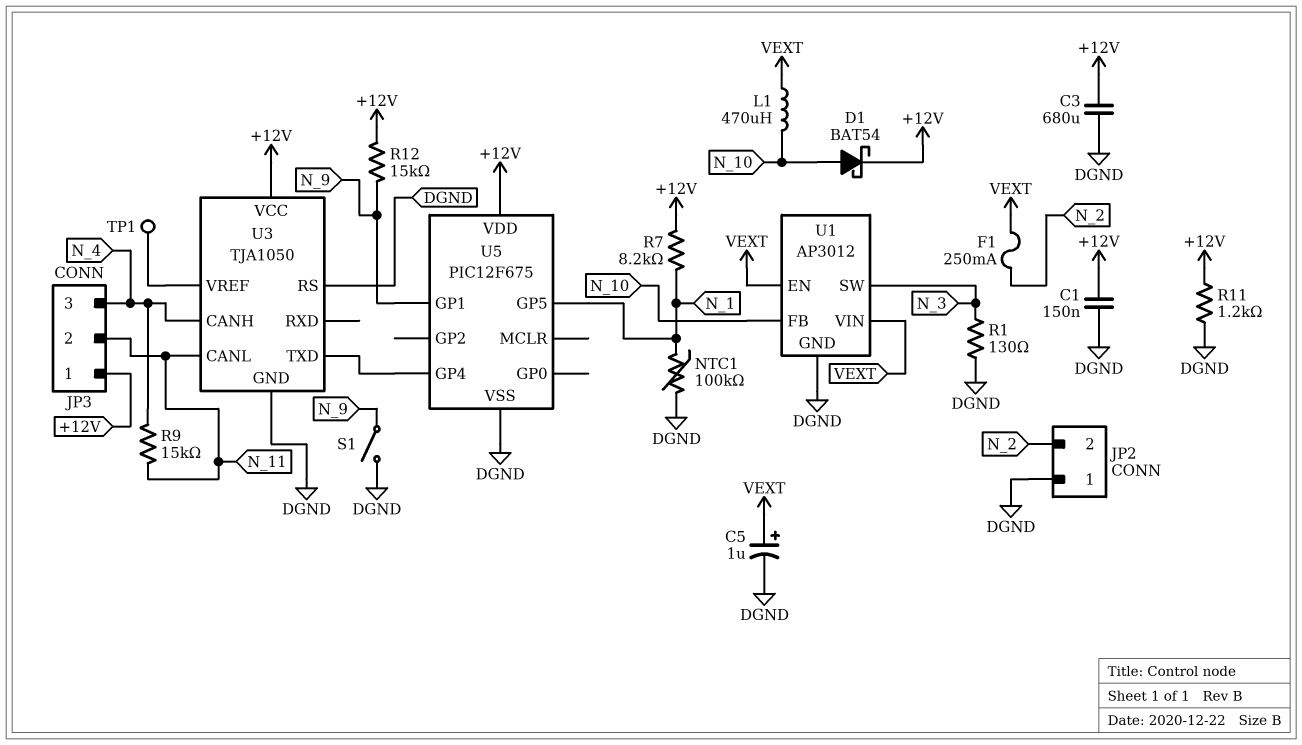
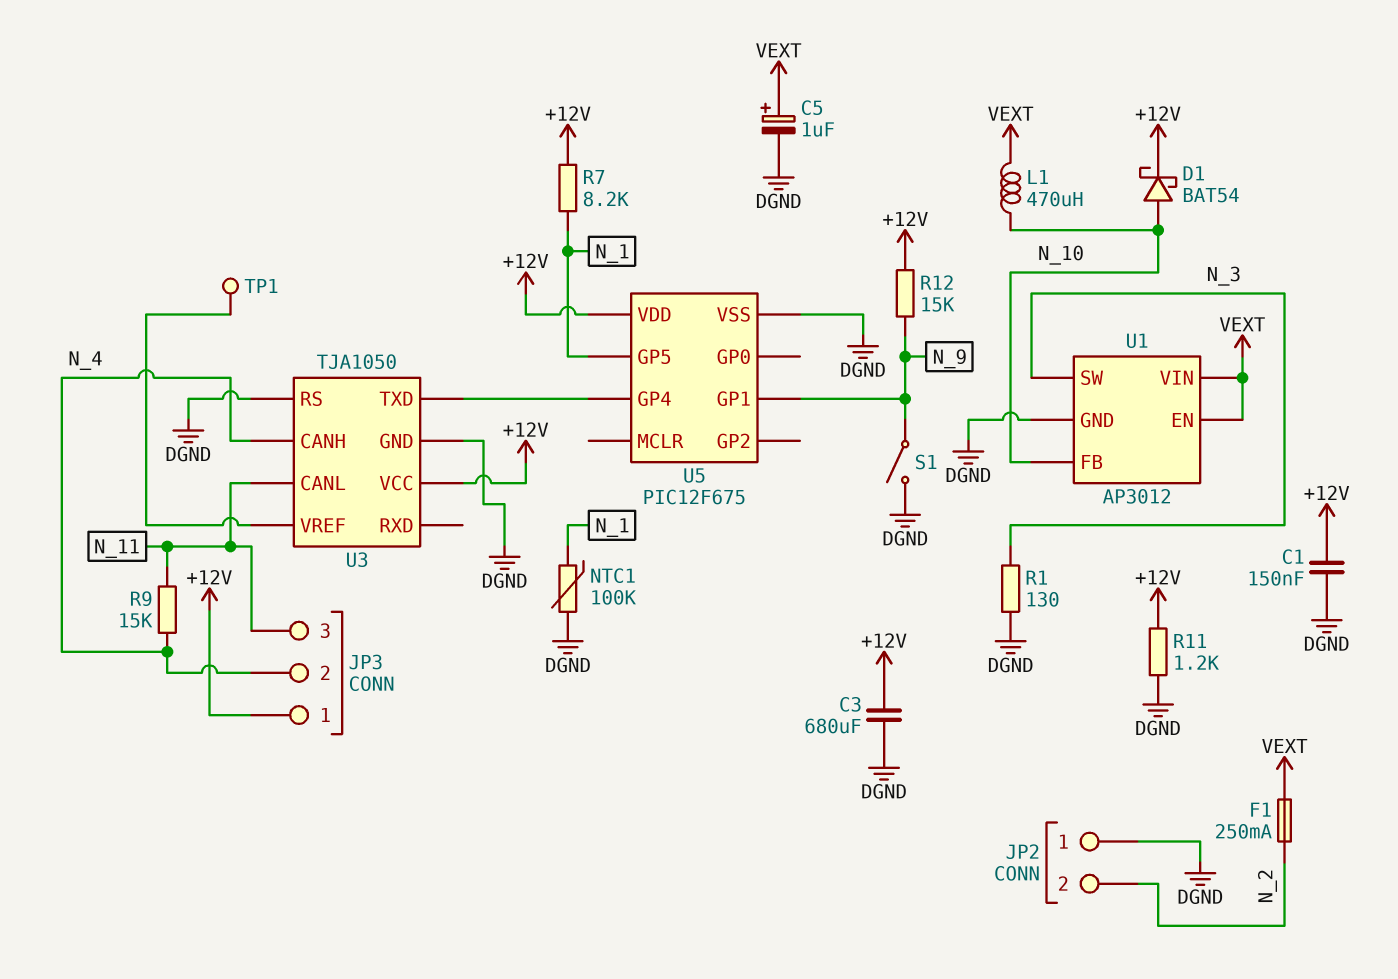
JP3 pin 2: N_11 -> N_4
JP3 pin 3: N_4 -> N_11

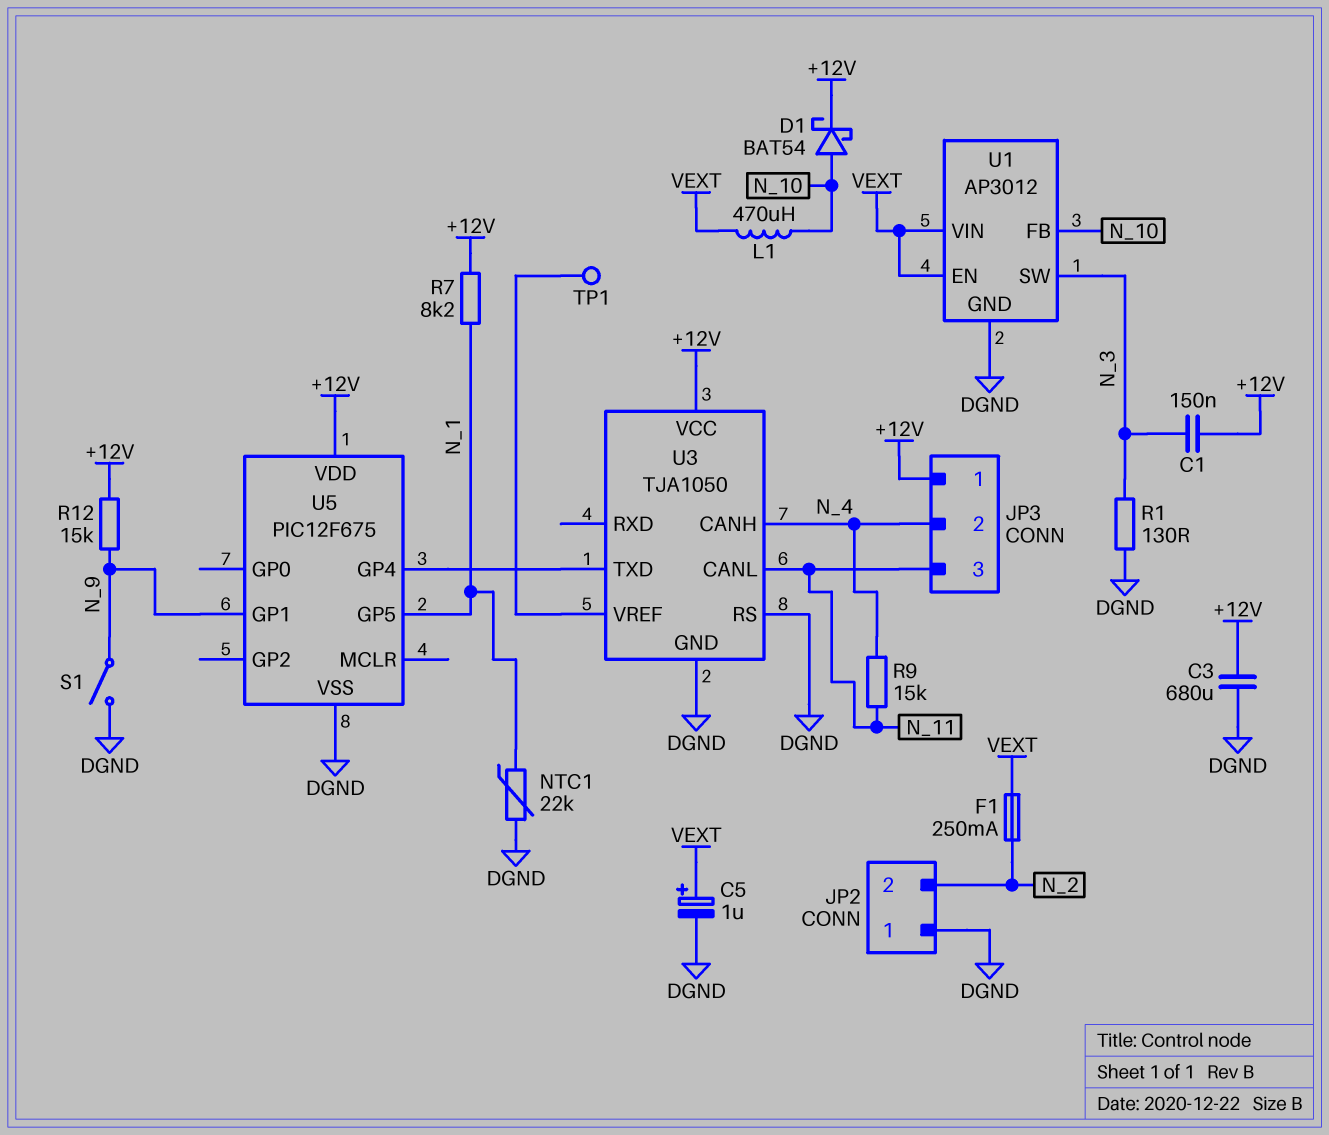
C1: 150nF (+12V, DGND) -> 150nF (+12V, N_3)
NTC1: 100k (DGND, N_1) -> 22k (DGND, N_1)
R11: 1.2k (+12V, DGND) -> none

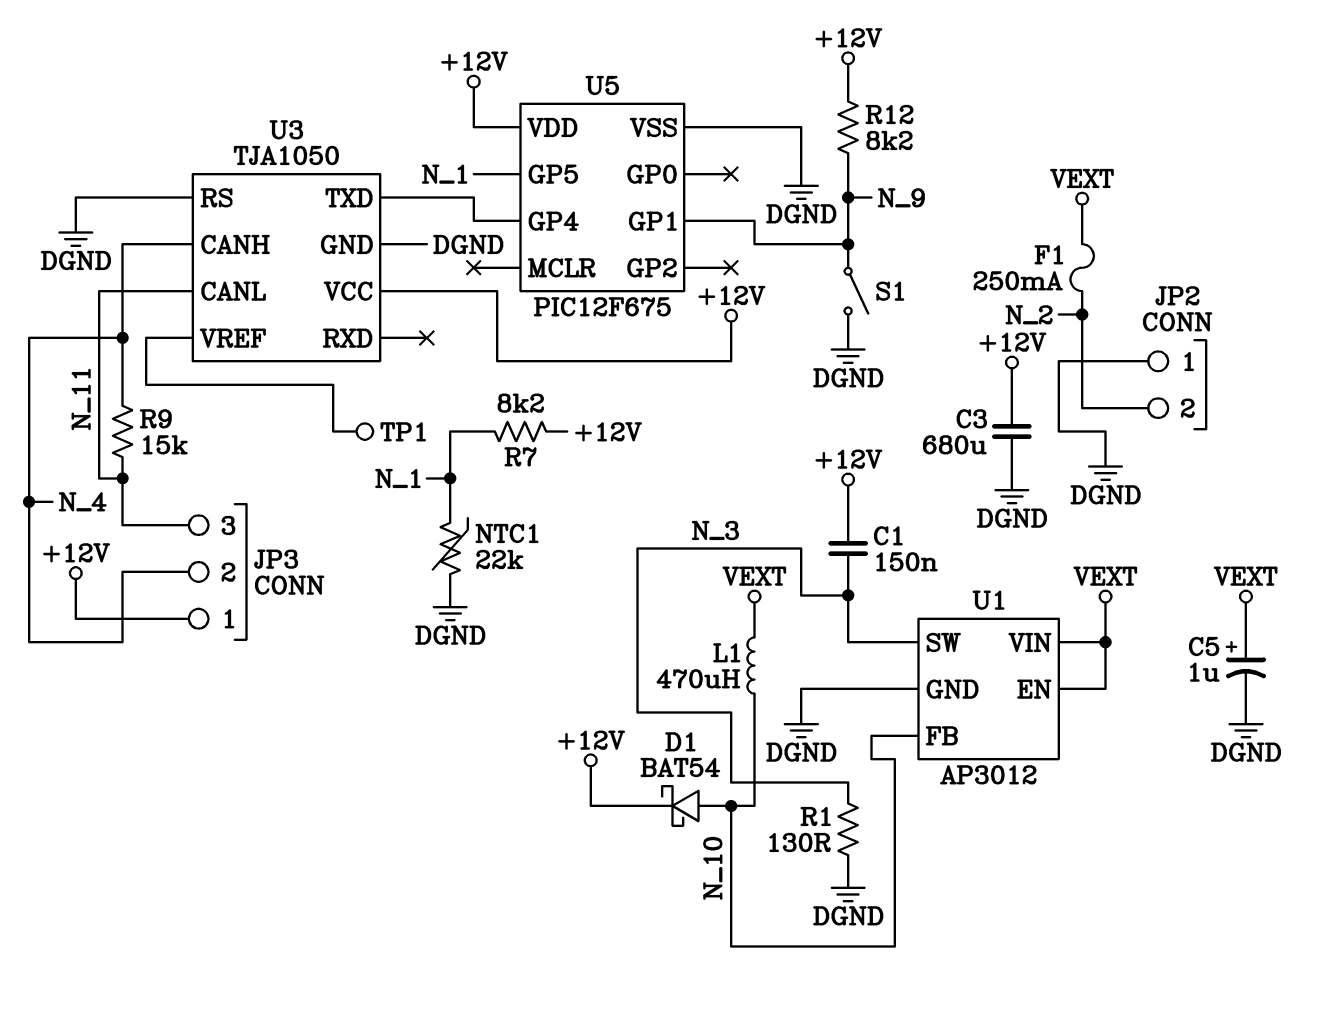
R12: 15k (+12V, N_9) -> 8.2k (+12V, N_9)

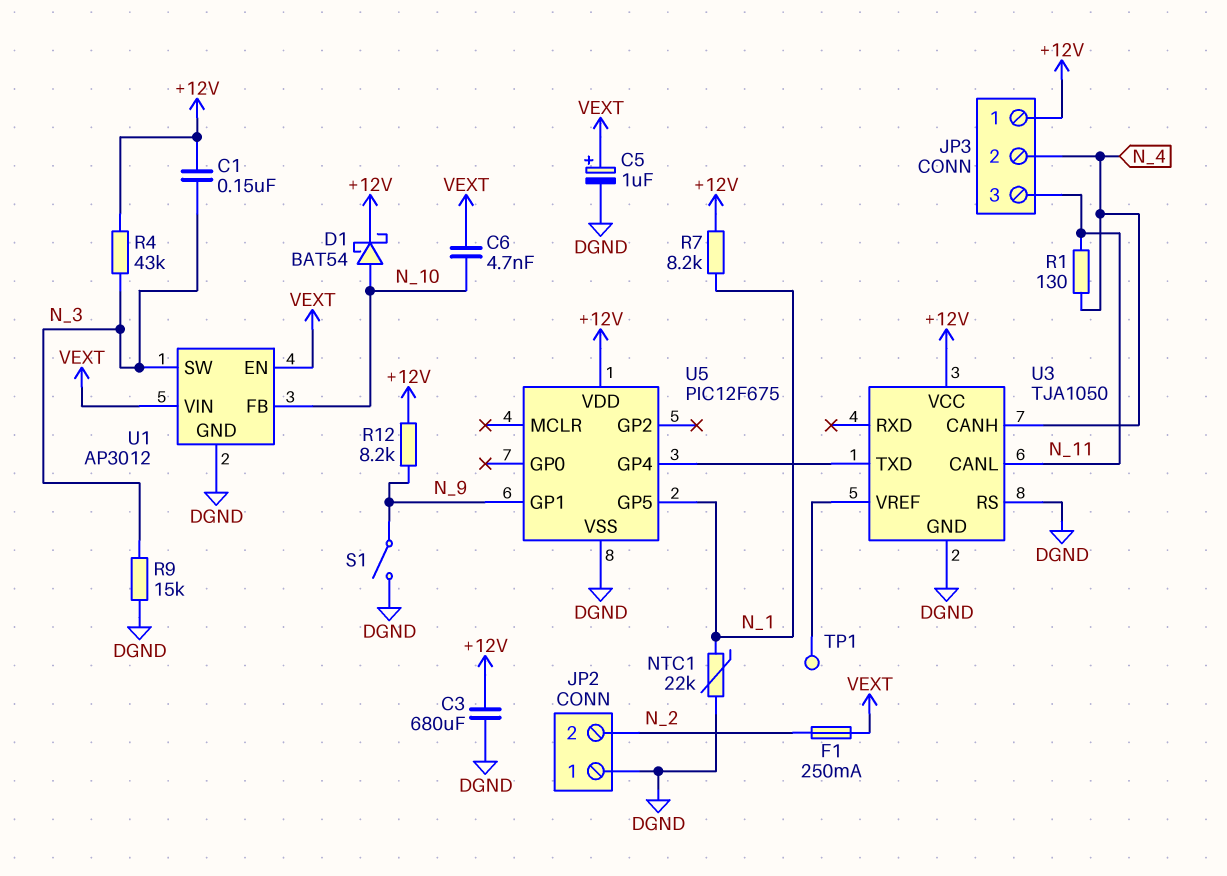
C6: none -> 4.7nF (N_10, VEXT)
L1: 470uH (N_10, VEXT) -> none
R1: 130 (DGND, N_3) -> 130 (N_4, N_11)
R4: none -> 43k (+12V, N_3)
R9: 15k (N_4, N_11) -> 15k (DGND, N_3)

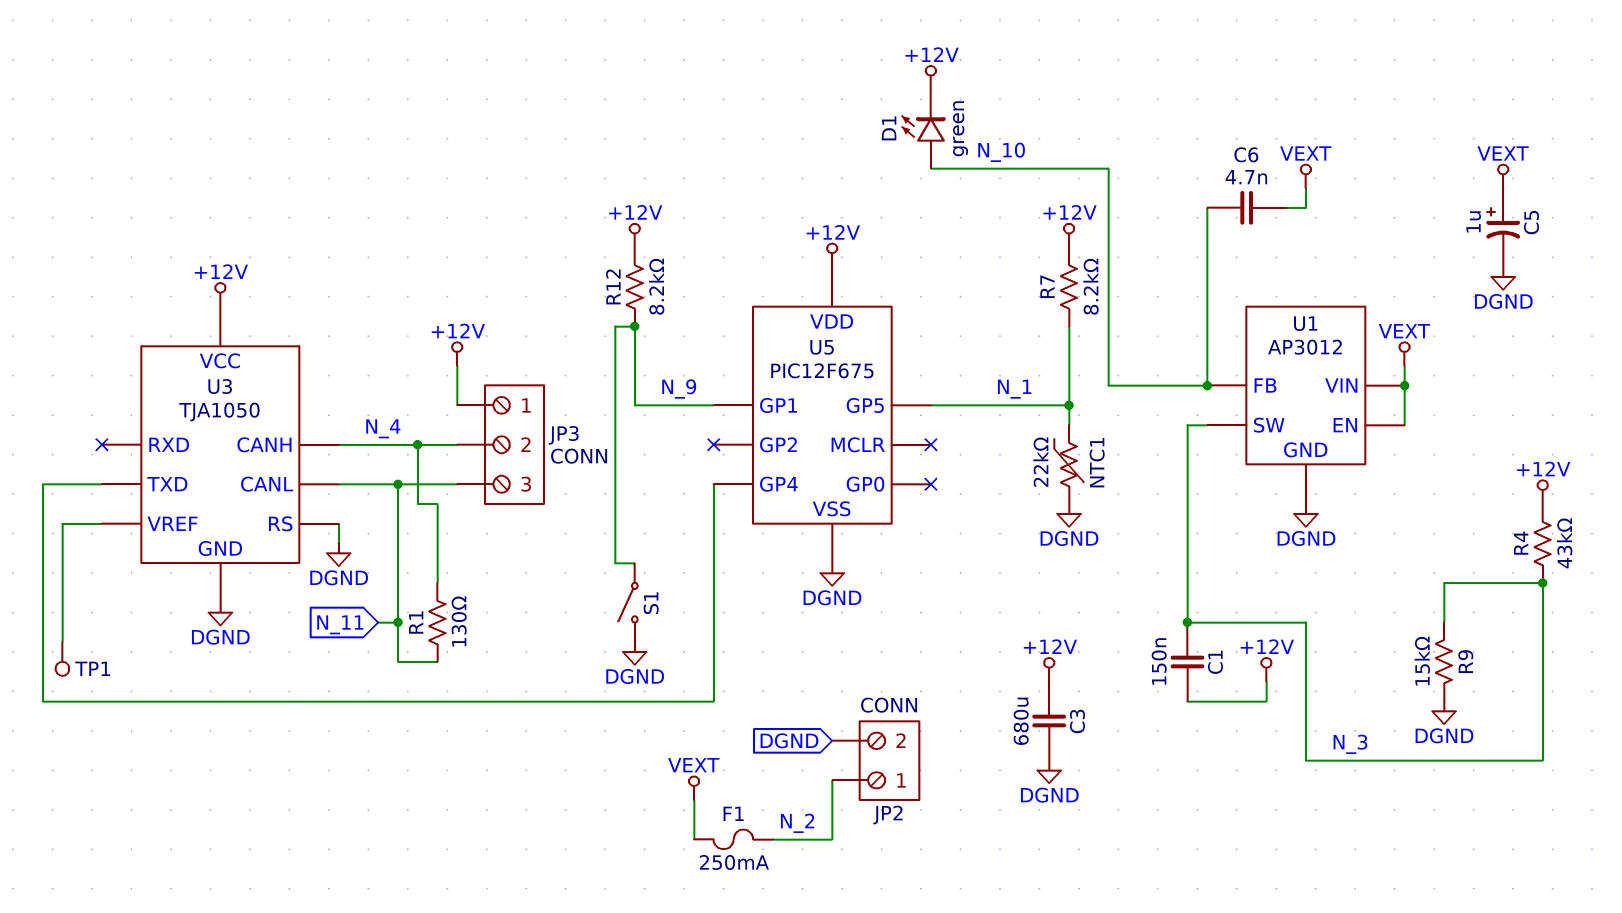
D1: schottky BAT54 (A N_10, K +12V) -> LED green (A N_10, K +12V)
JP2 pin 1: DGND -> N_2
JP2 pin 2: N_2 -> DGND

